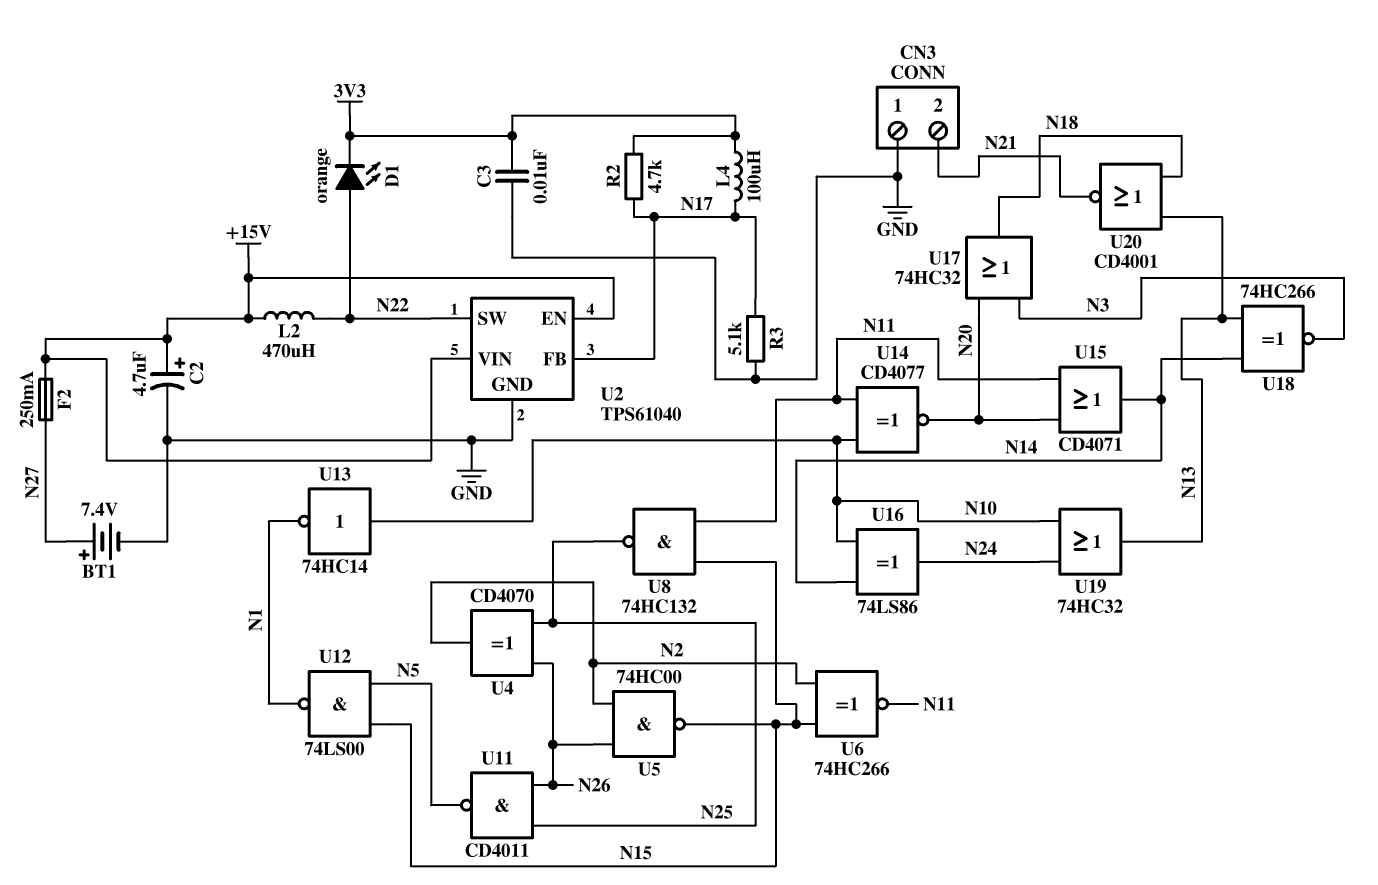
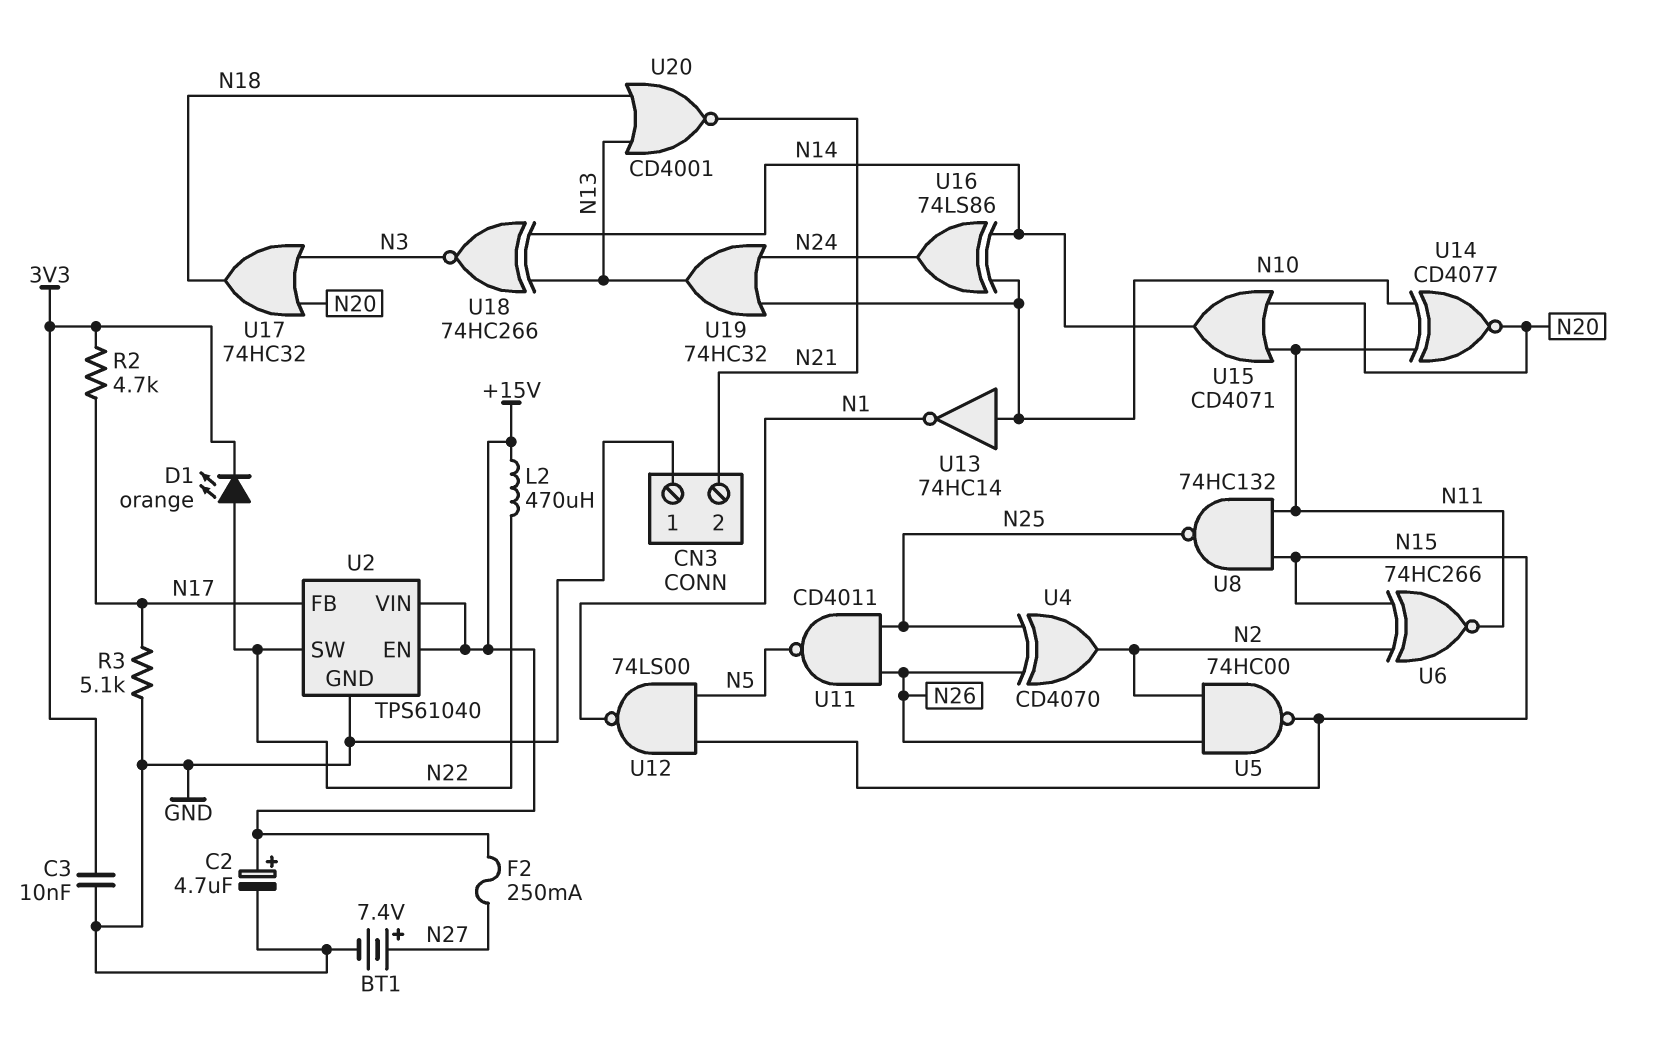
L4: 100uH (3V3, N17) -> none

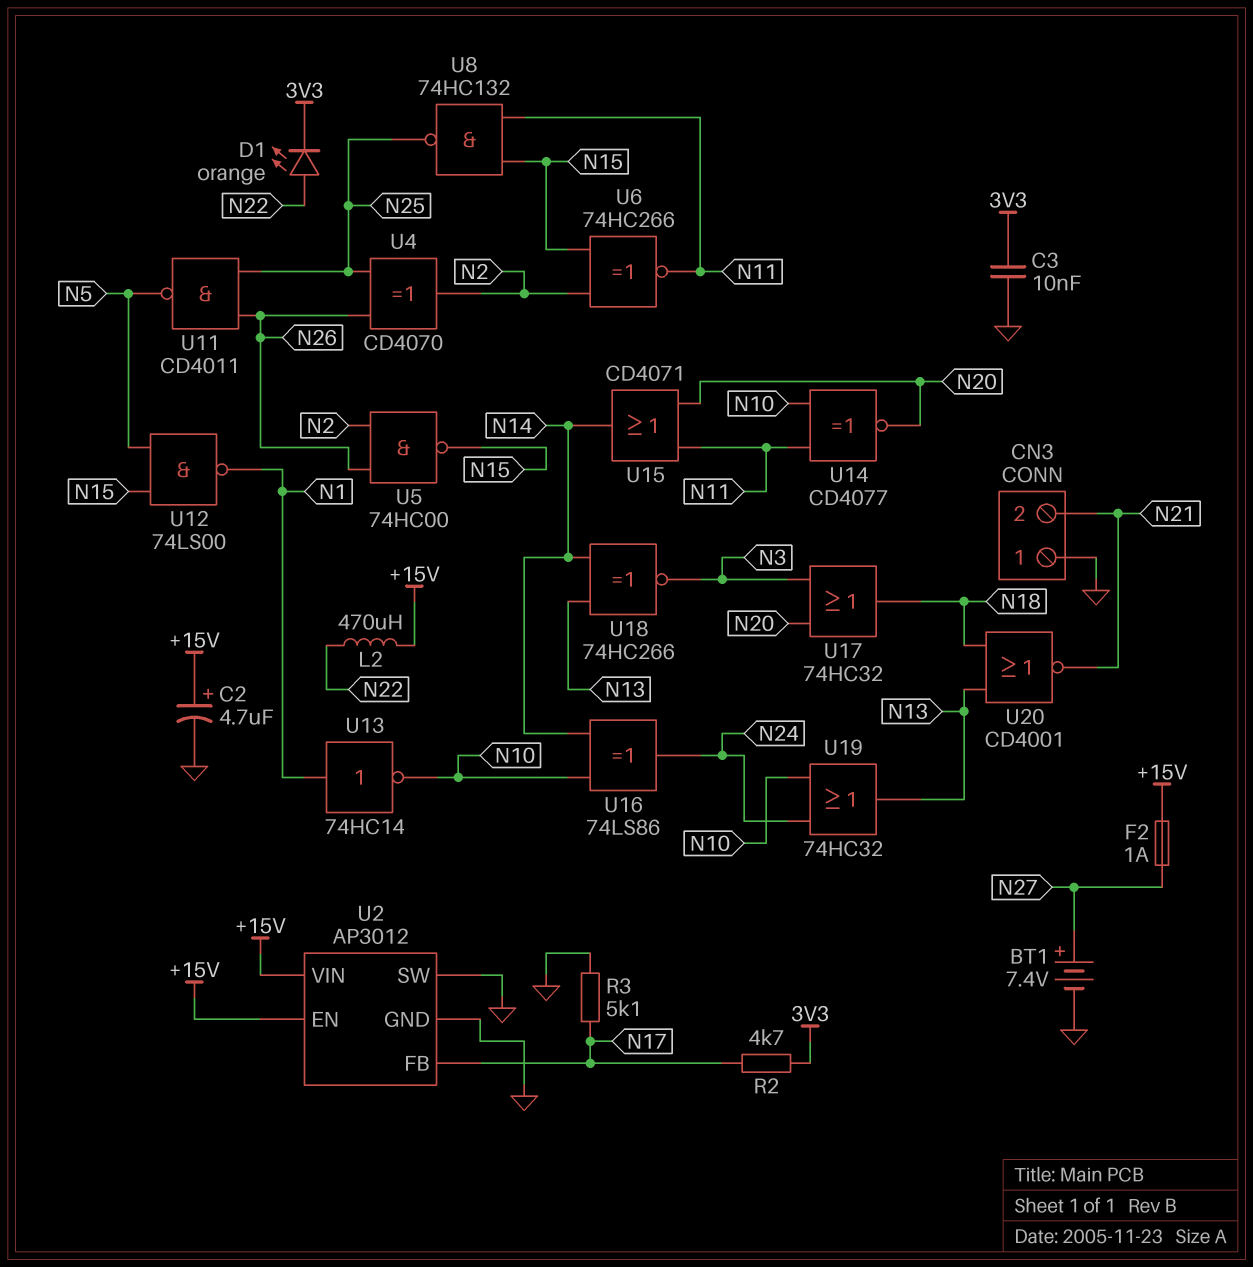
F2: 250mA (+15V, N27) -> 1A (+15V, N27)
U2: TPS61040 -> AP3012
U2 pin SW: N22 -> GND
U13: NOT 74HC14 (in N10, out N1) -> NOT 74HC14 (in N1, out N10)

